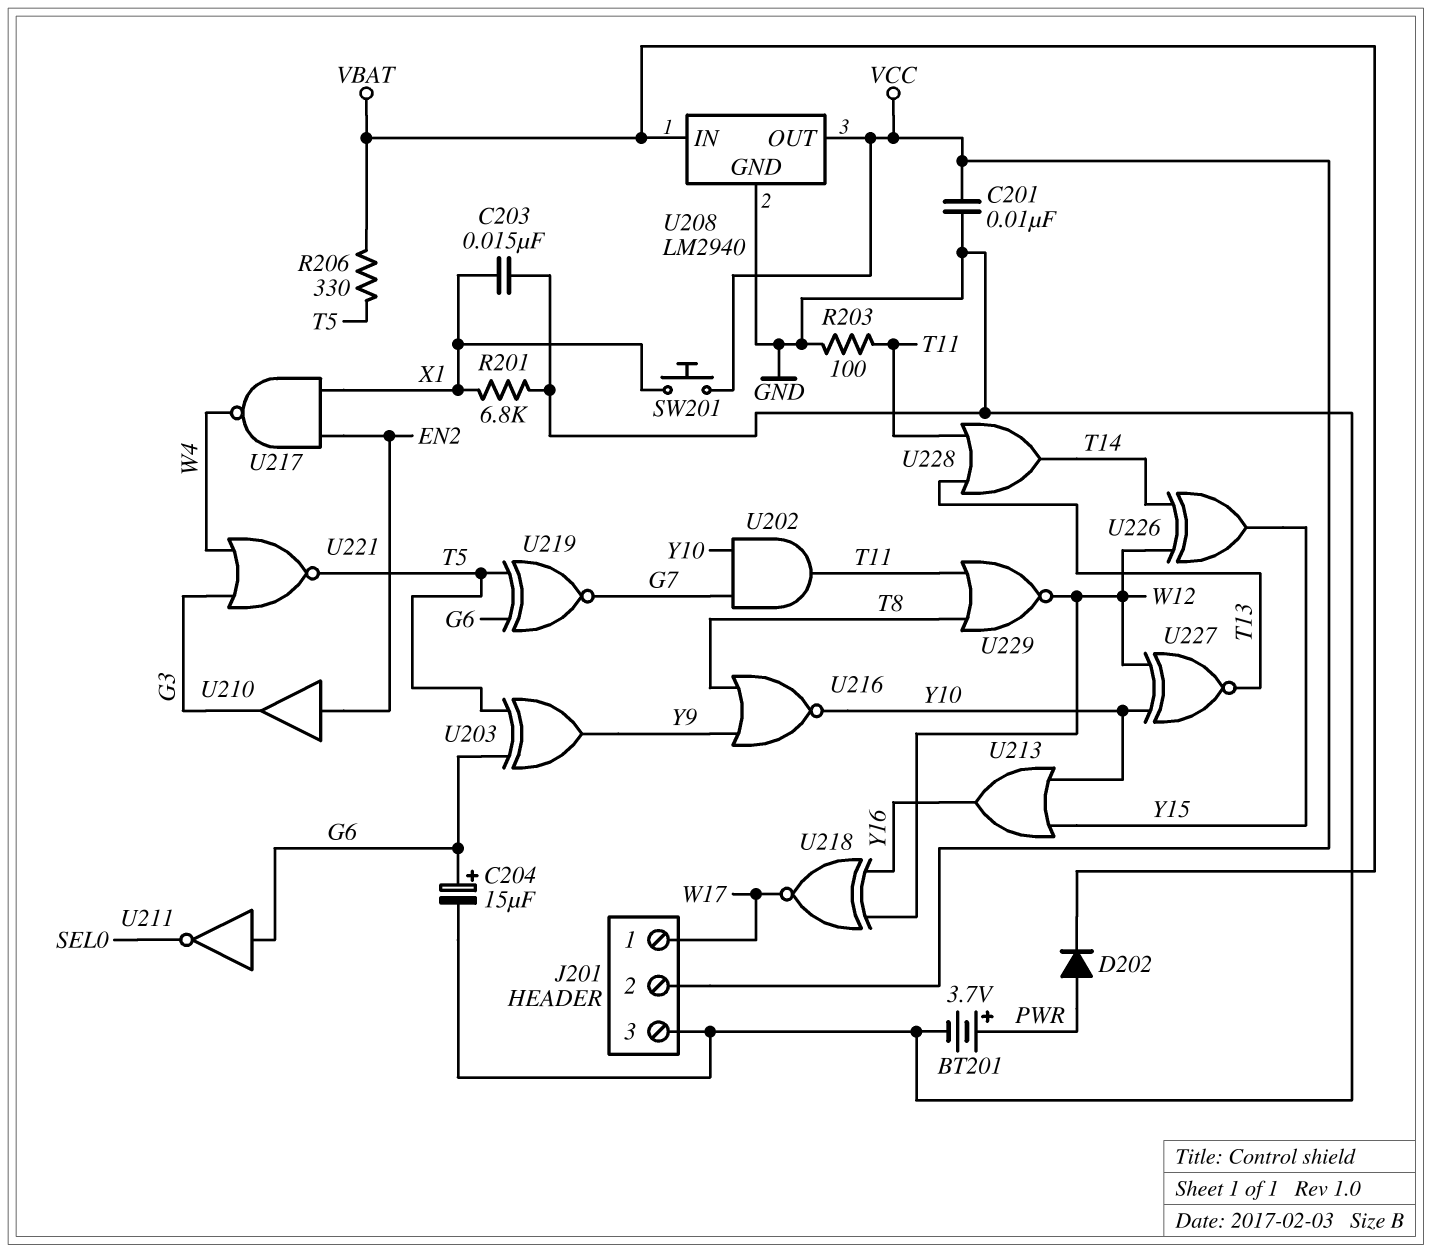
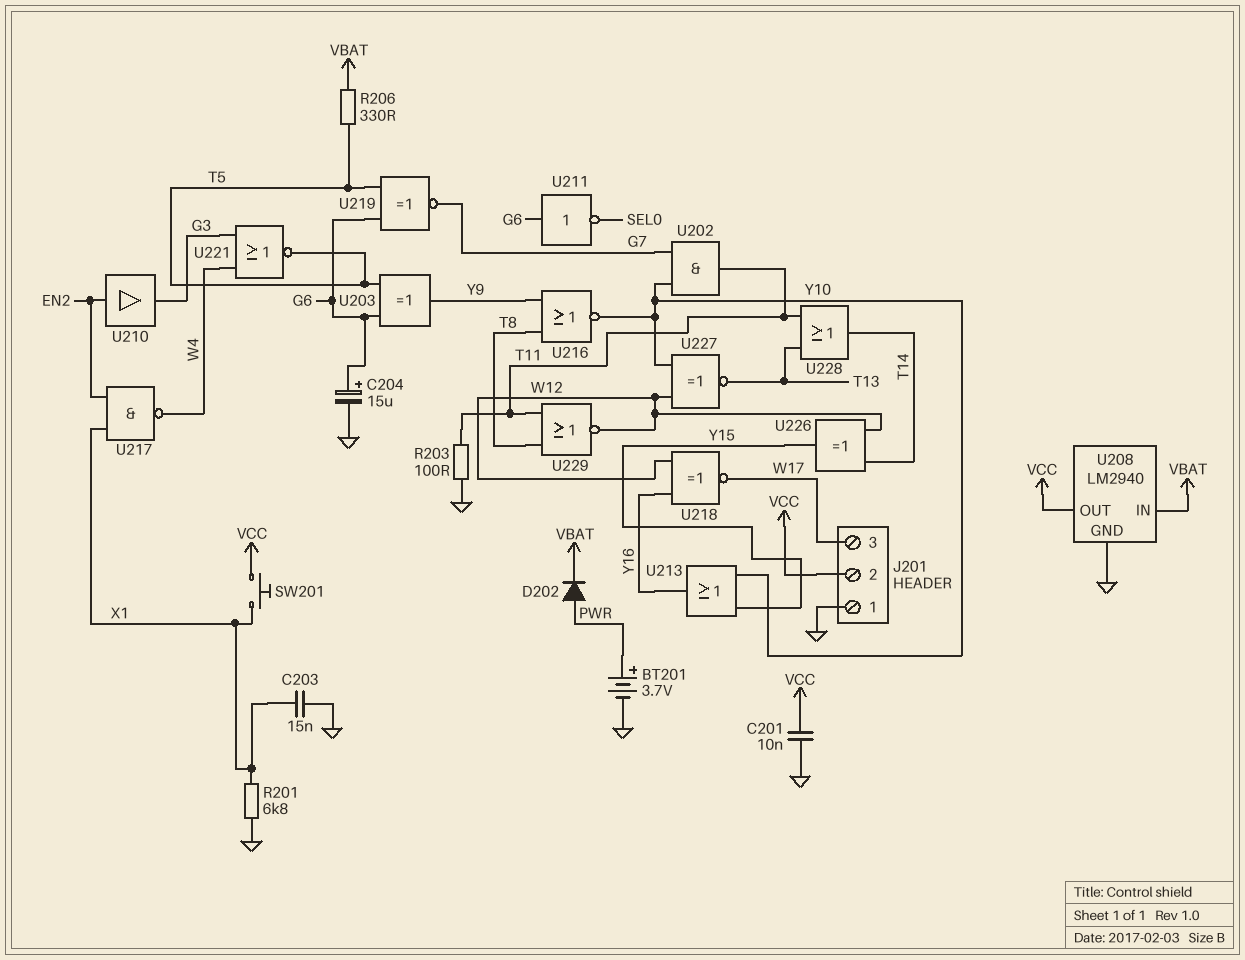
J201 pin 1: W17 -> GND
J201 pin 3: GND -> W17

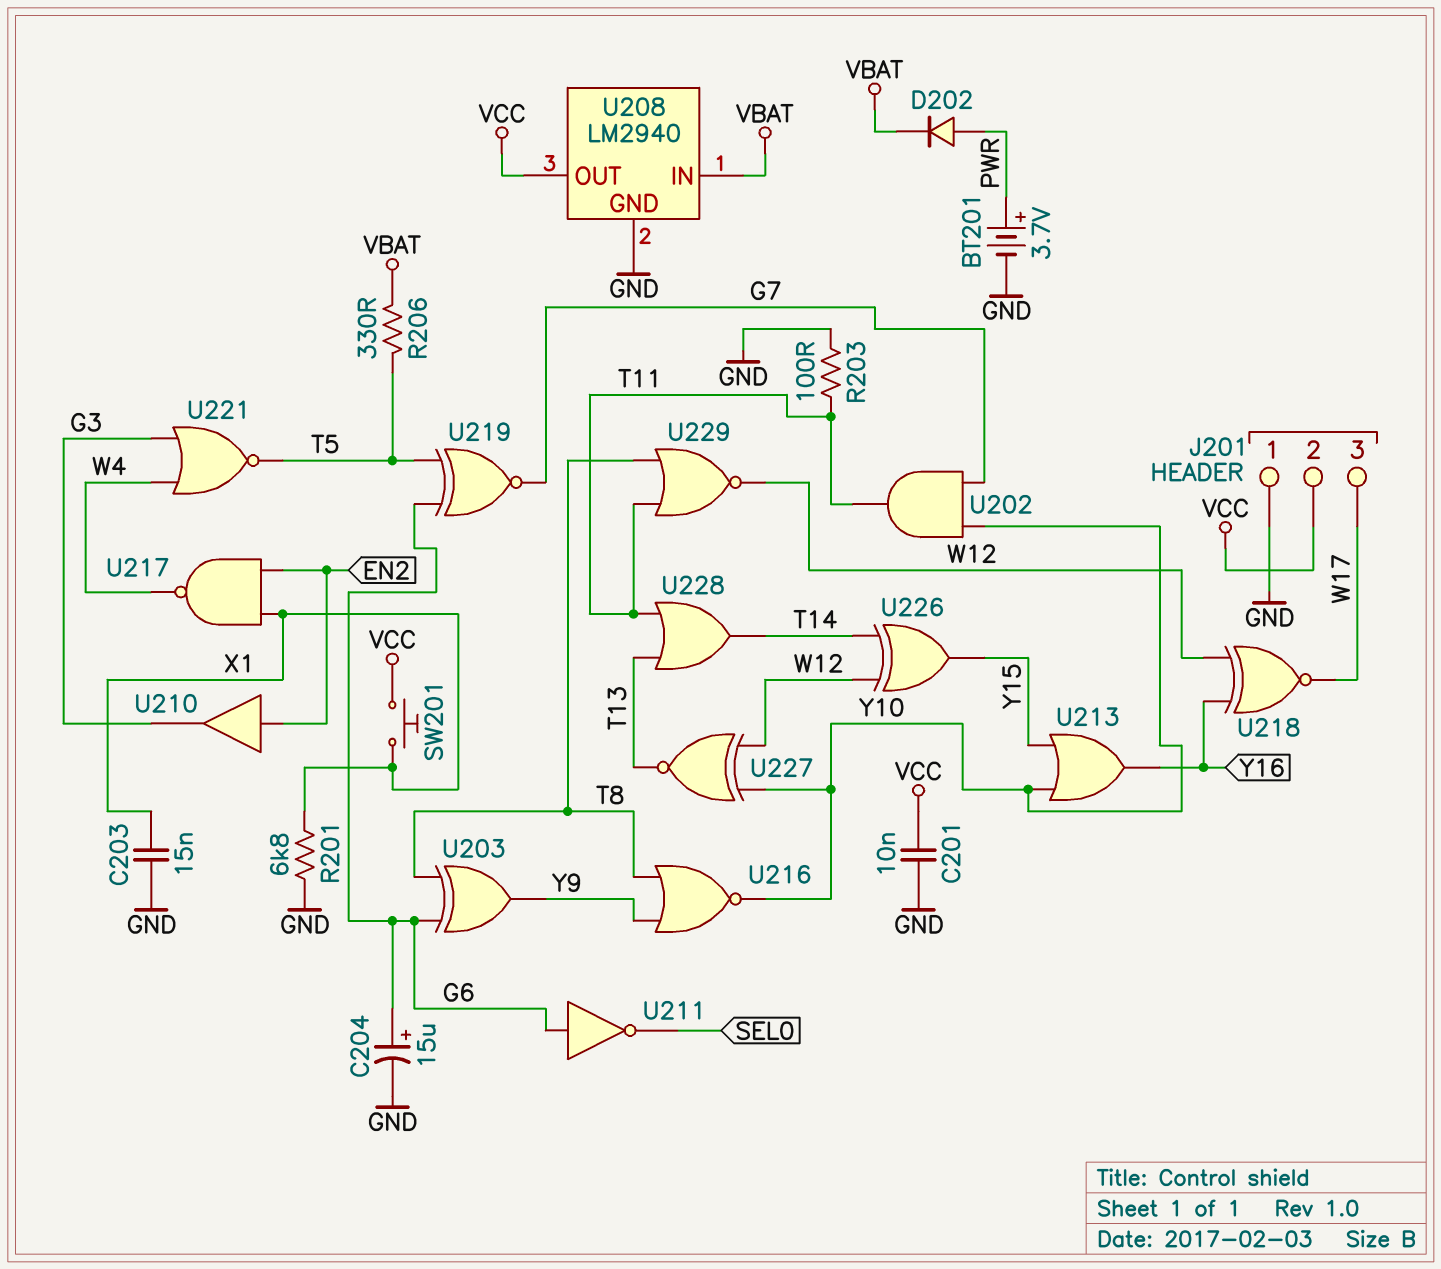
U203: XOR (in G6, in T5, out Y9) -> XOR (in G6, in T8, out Y9)

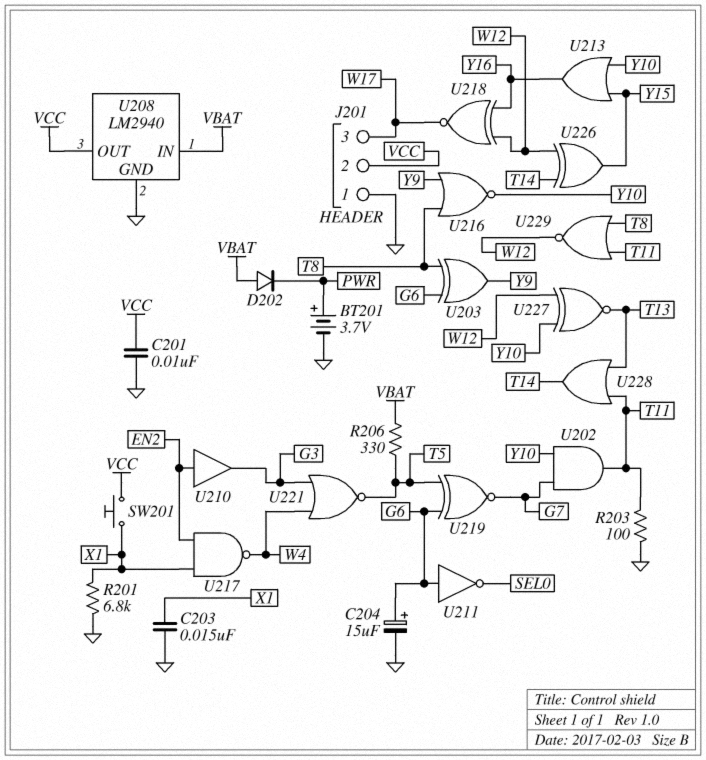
D202: diode (A PWR, K VBAT) -> diode (A VBAT, K PWR)

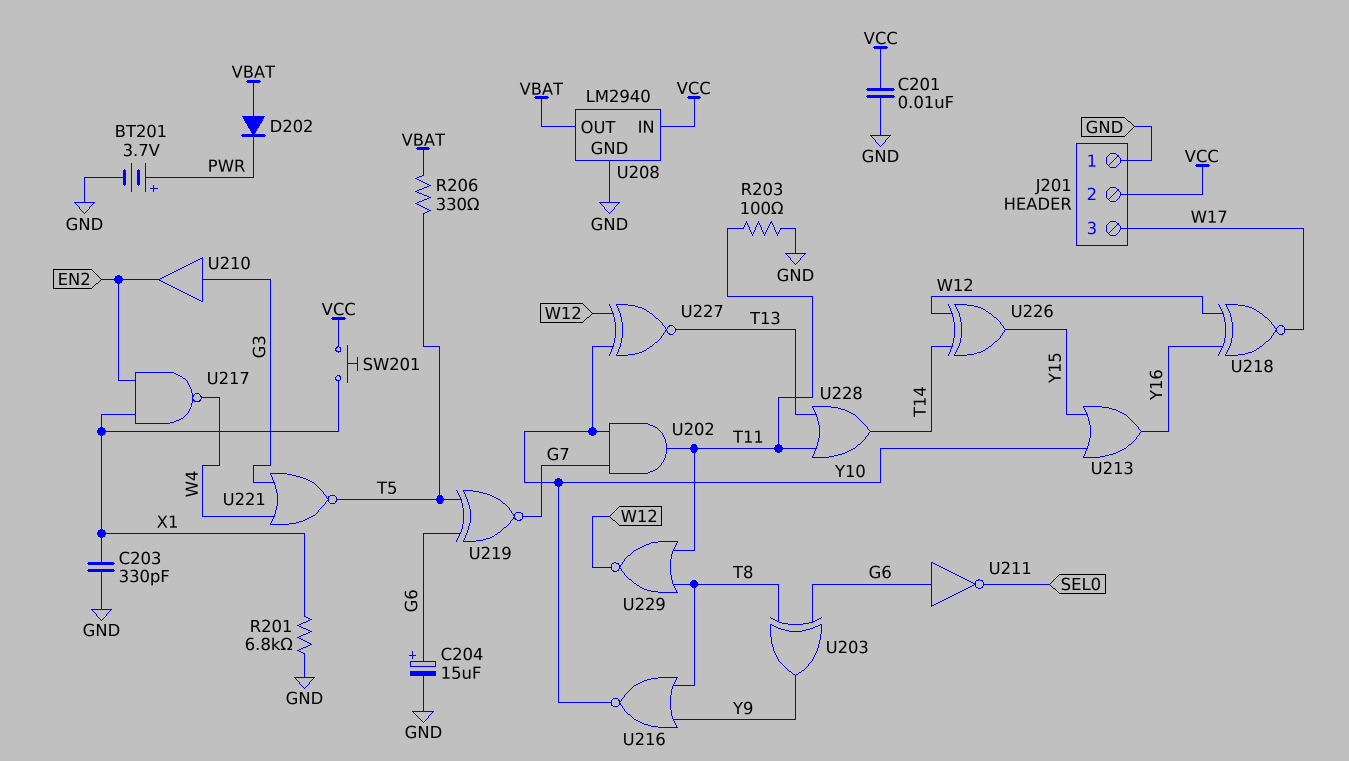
C203: 15nF (GND, X1) -> 330pF (GND, X1)
U208 pin IN: VBAT -> VCC
U208 pin OUT: VCC -> VBAT
U210: buffer (in EN2, out G3) -> buffer (in G3, out EN2)

